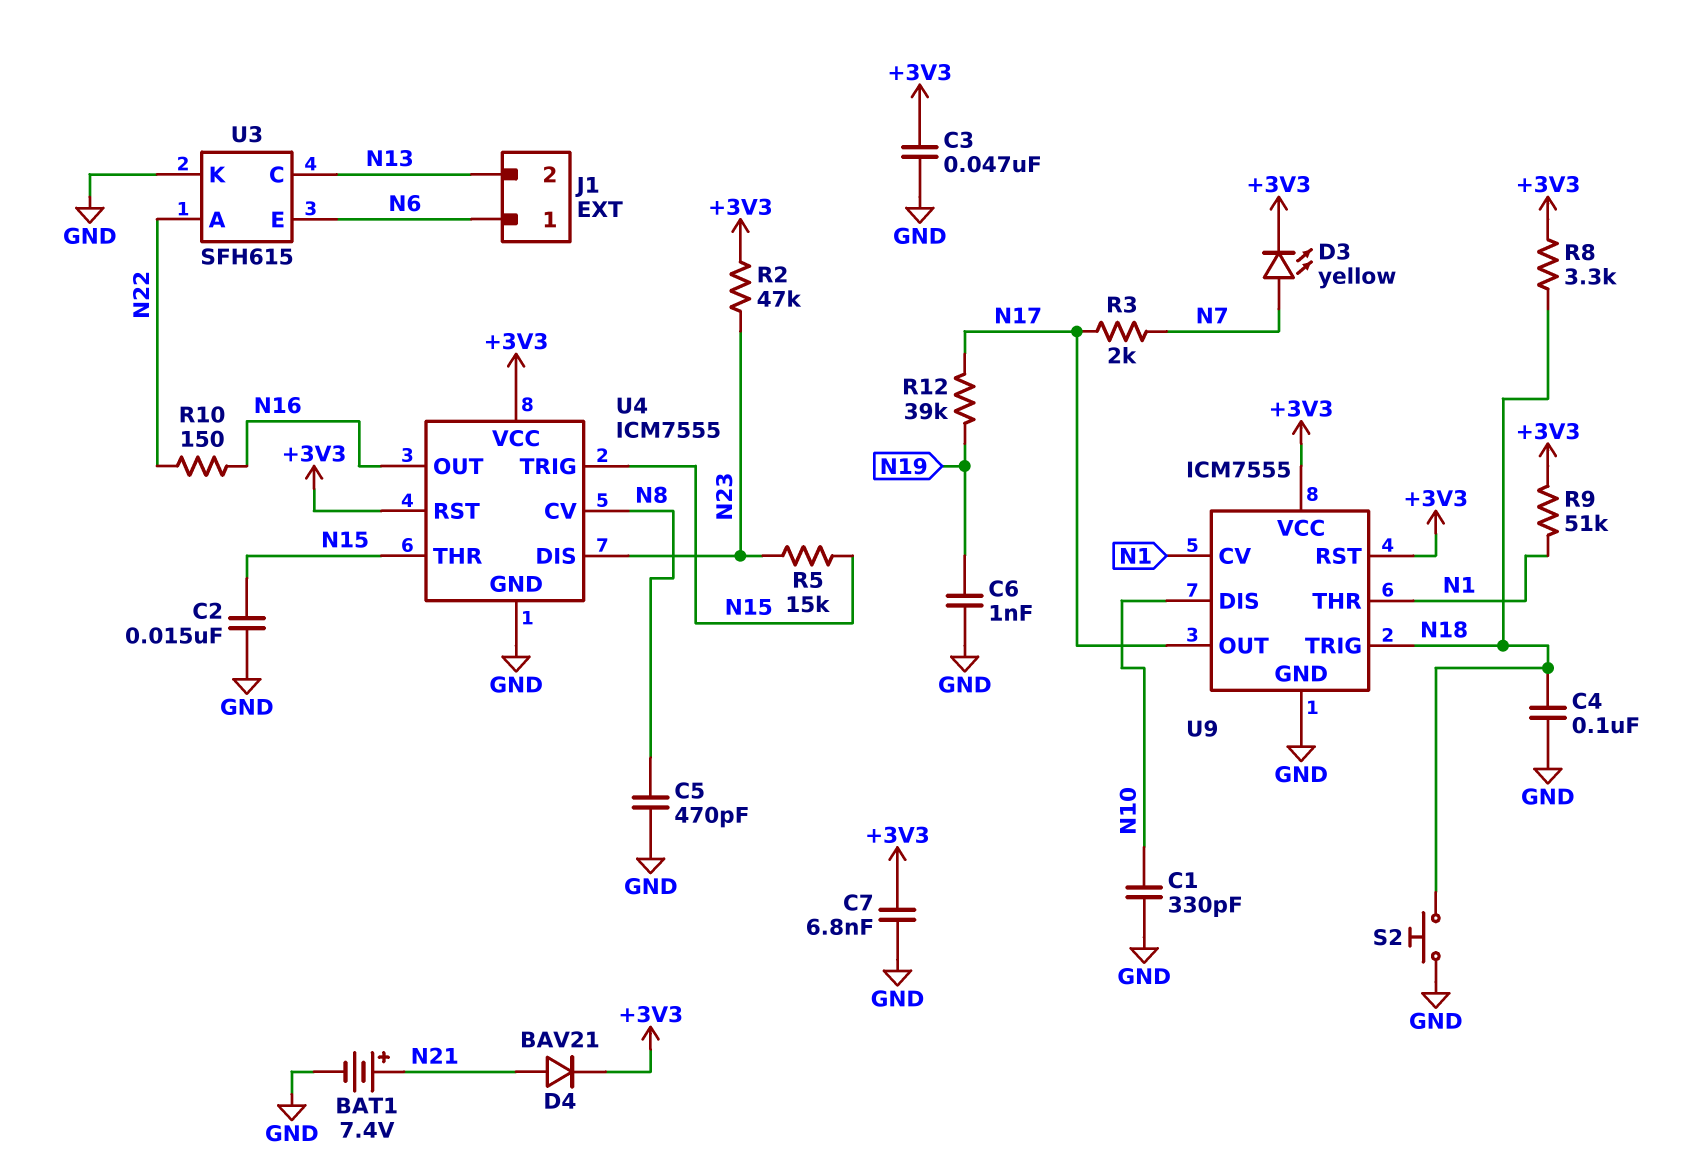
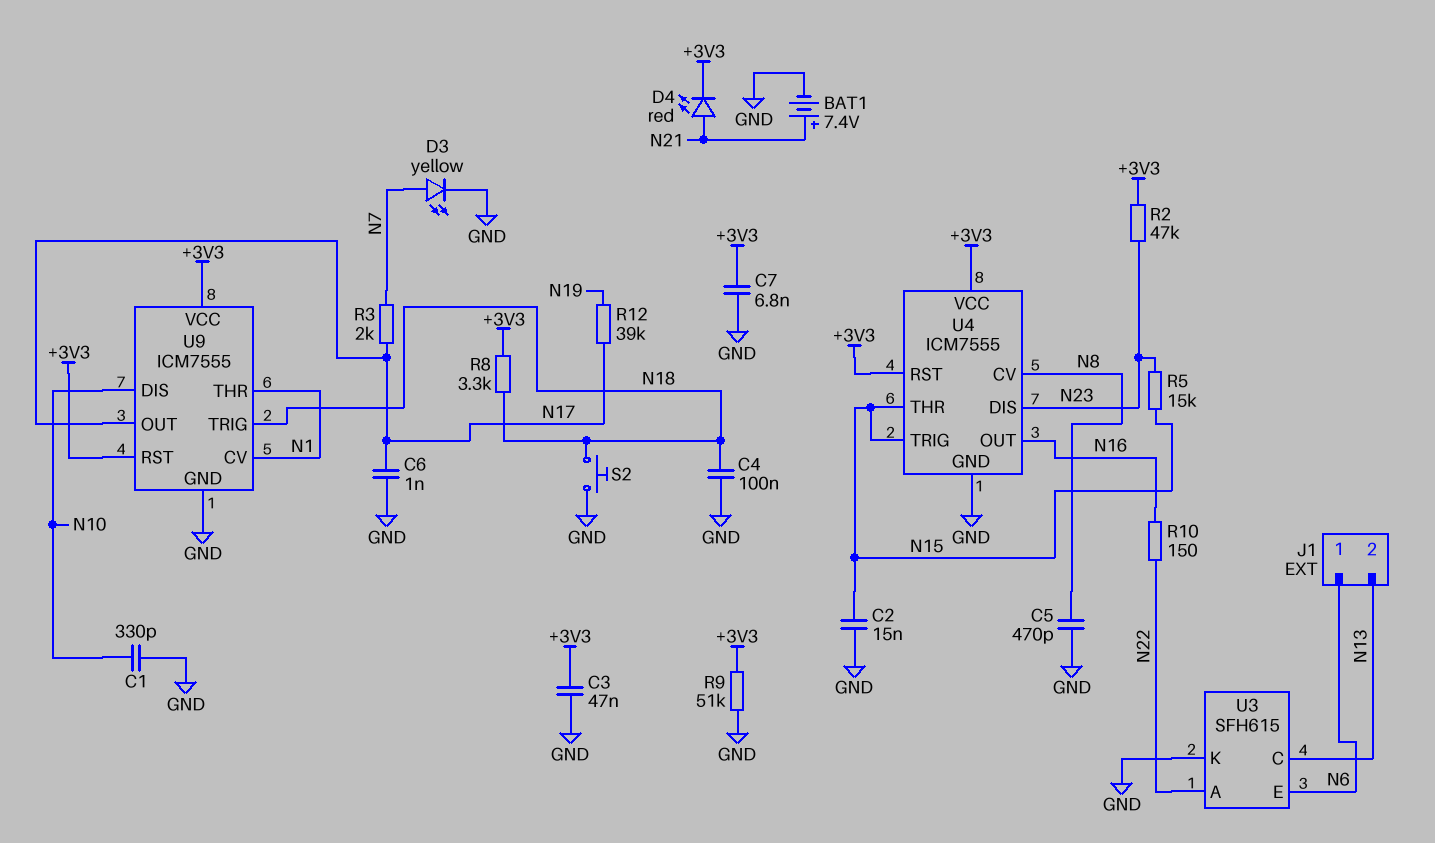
C6: 1nF (GND, N19) -> 1nF (GND, N17)
D3: LED yellow (A N7, K +3V3) -> LED yellow (A N7, K GND)
D4: diode BAV21 (A N21, K +3V3) -> LED red (A N21, K +3V3)
R9: 51k (+3V3, N1) -> 51k (+3V3, GND)

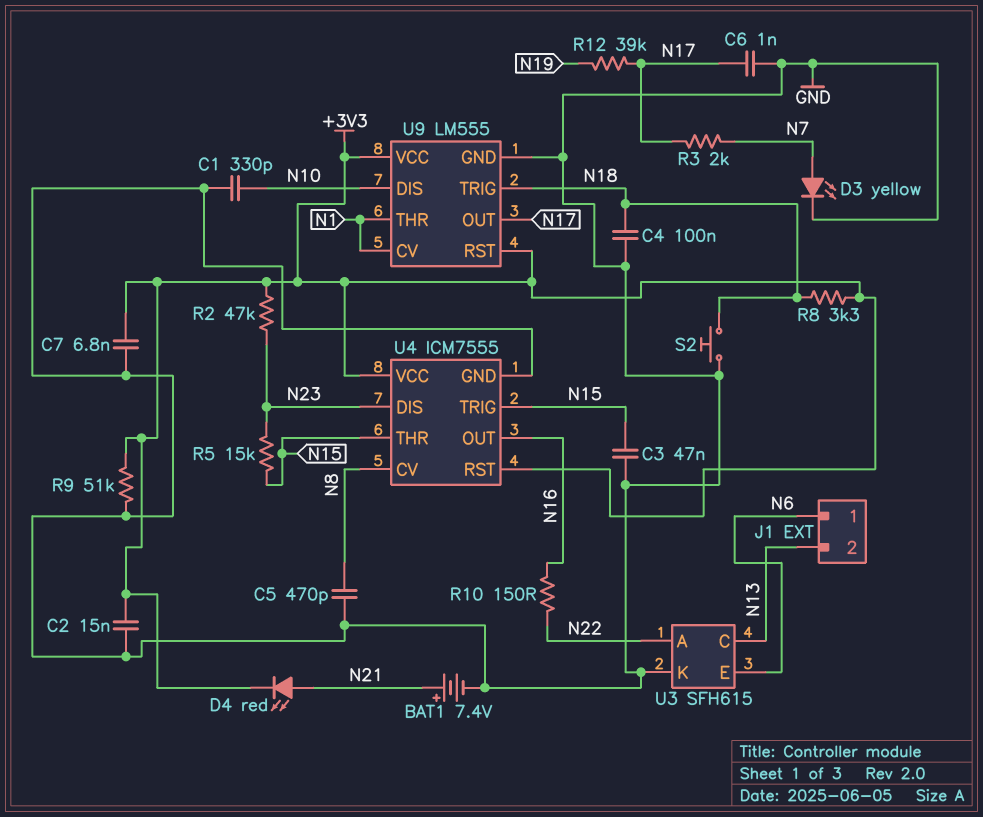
C2: 15nF (GND, N15) -> 15nF (+3V3, GND)
C3: 47nF (+3V3, GND) -> 47nF (GND, N15)
U9: ICM7555 -> LM555

